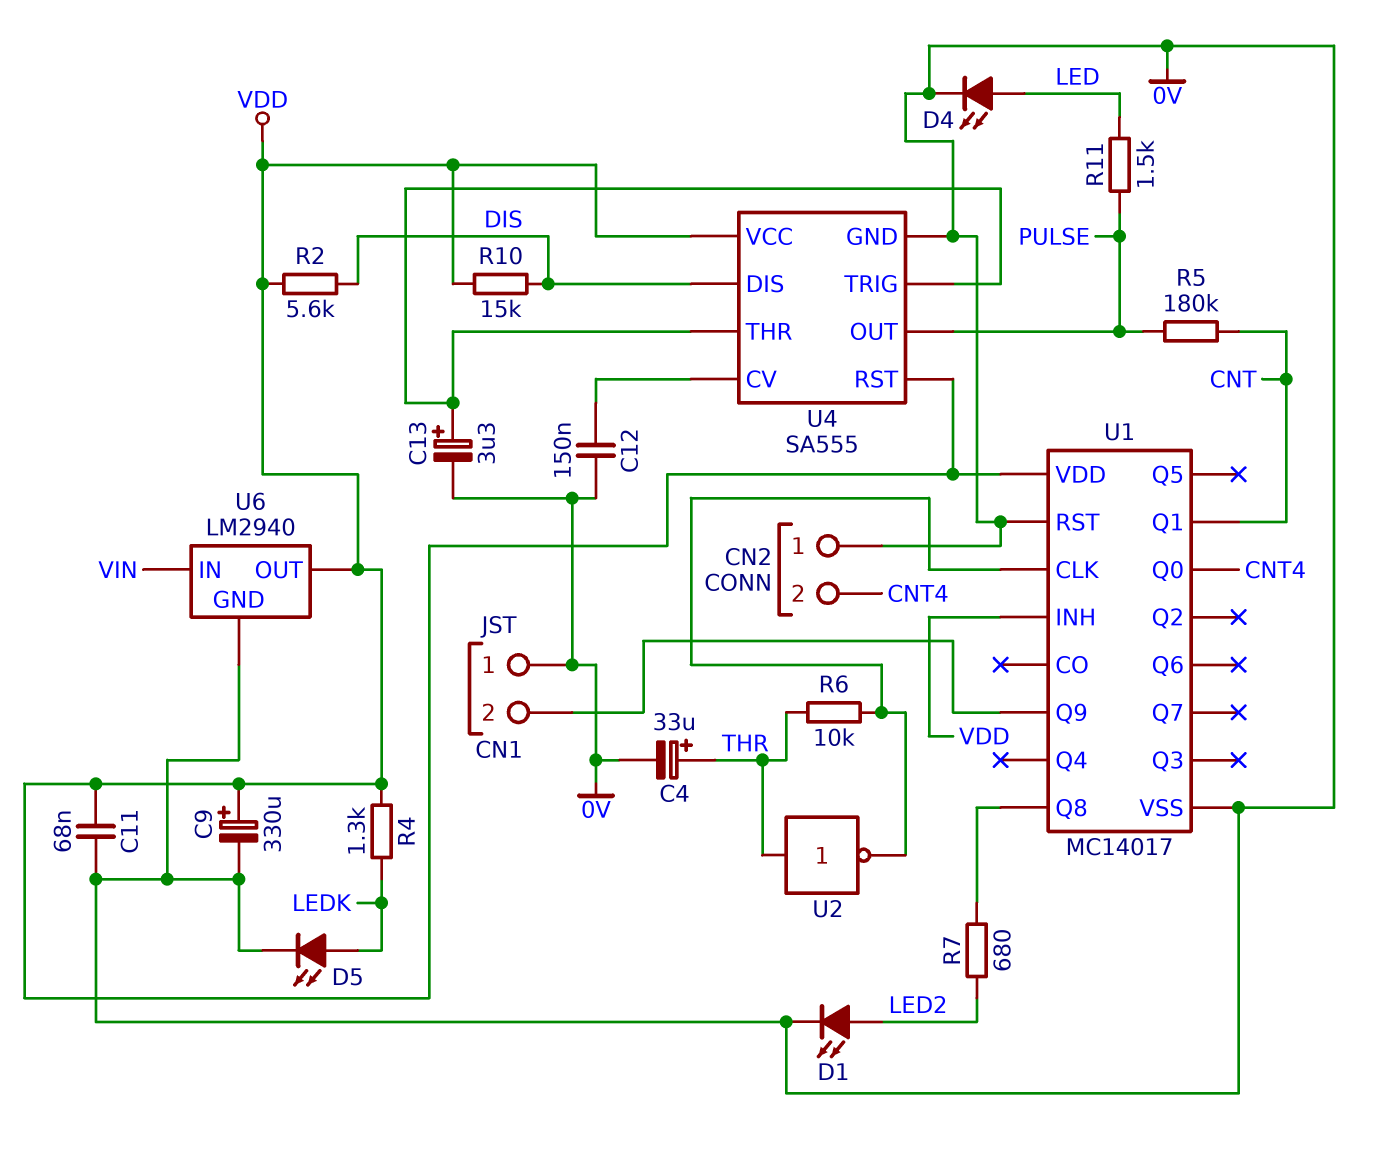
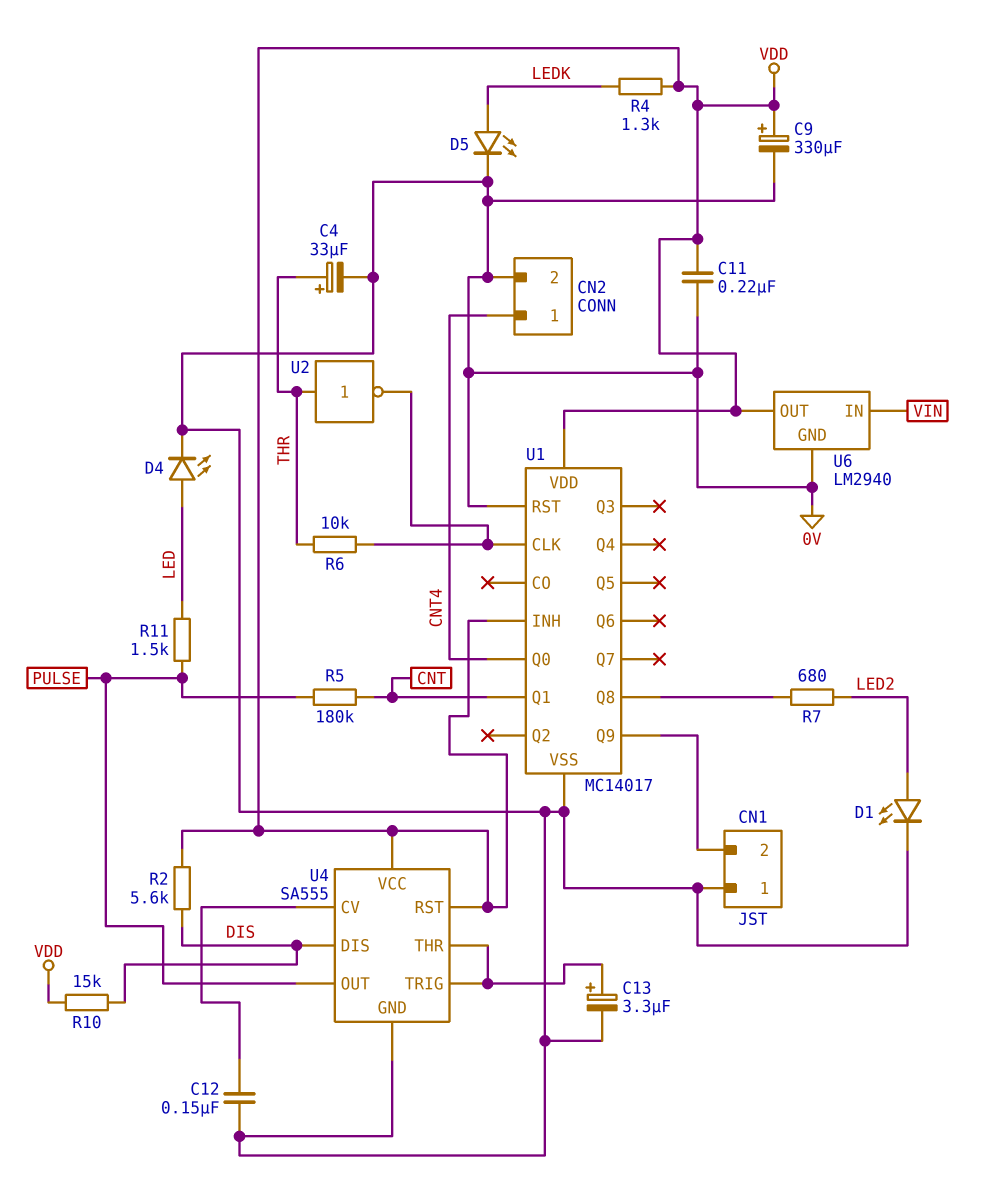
C11: 68nF (0V, VDD) -> 220nF (0V, VDD)
CN2 pin 1: 0V -> CNT4
CN2 pin 2: CNT4 -> 0V

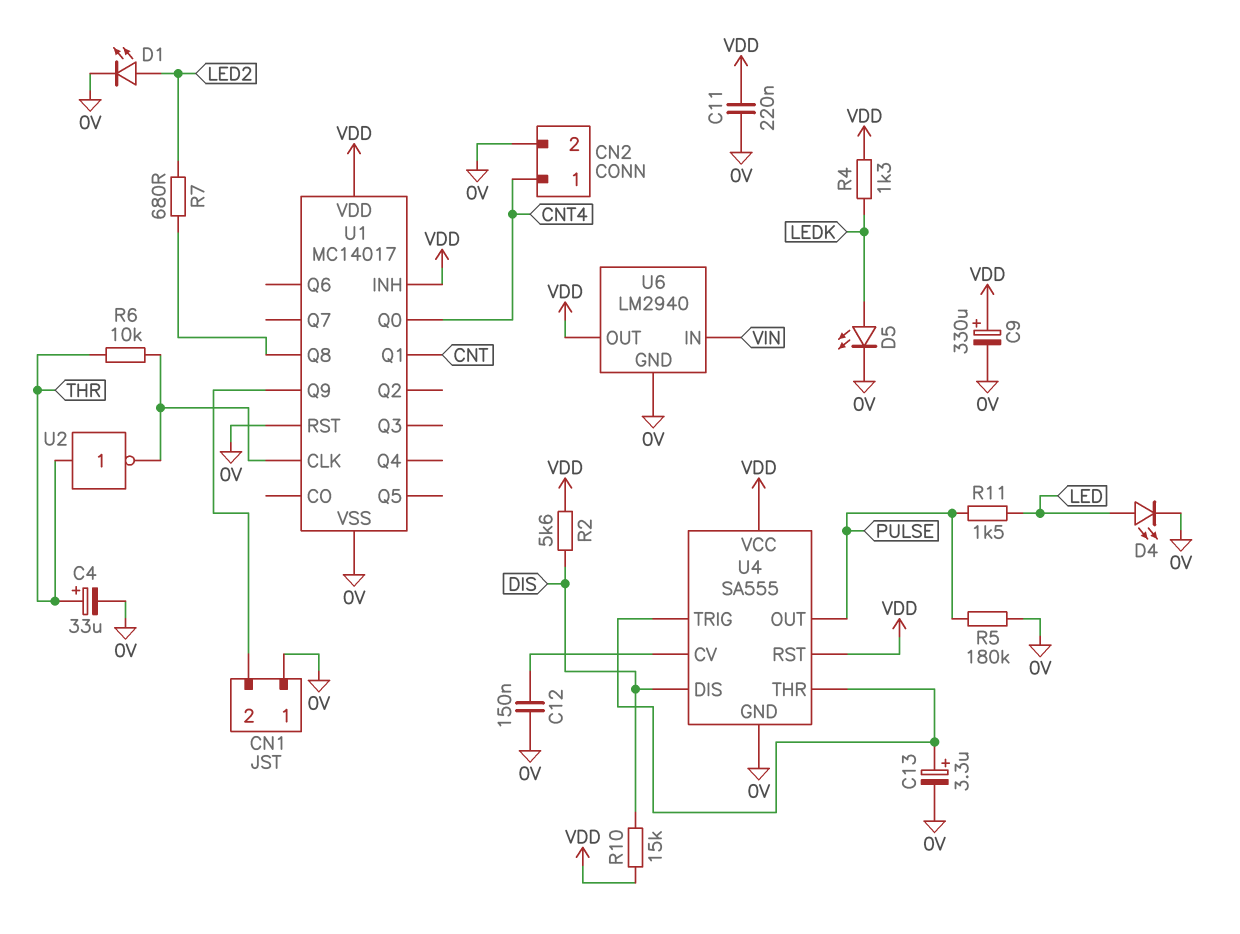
R5: 180k (CNT, PULSE) -> 180k (0V, PULSE)

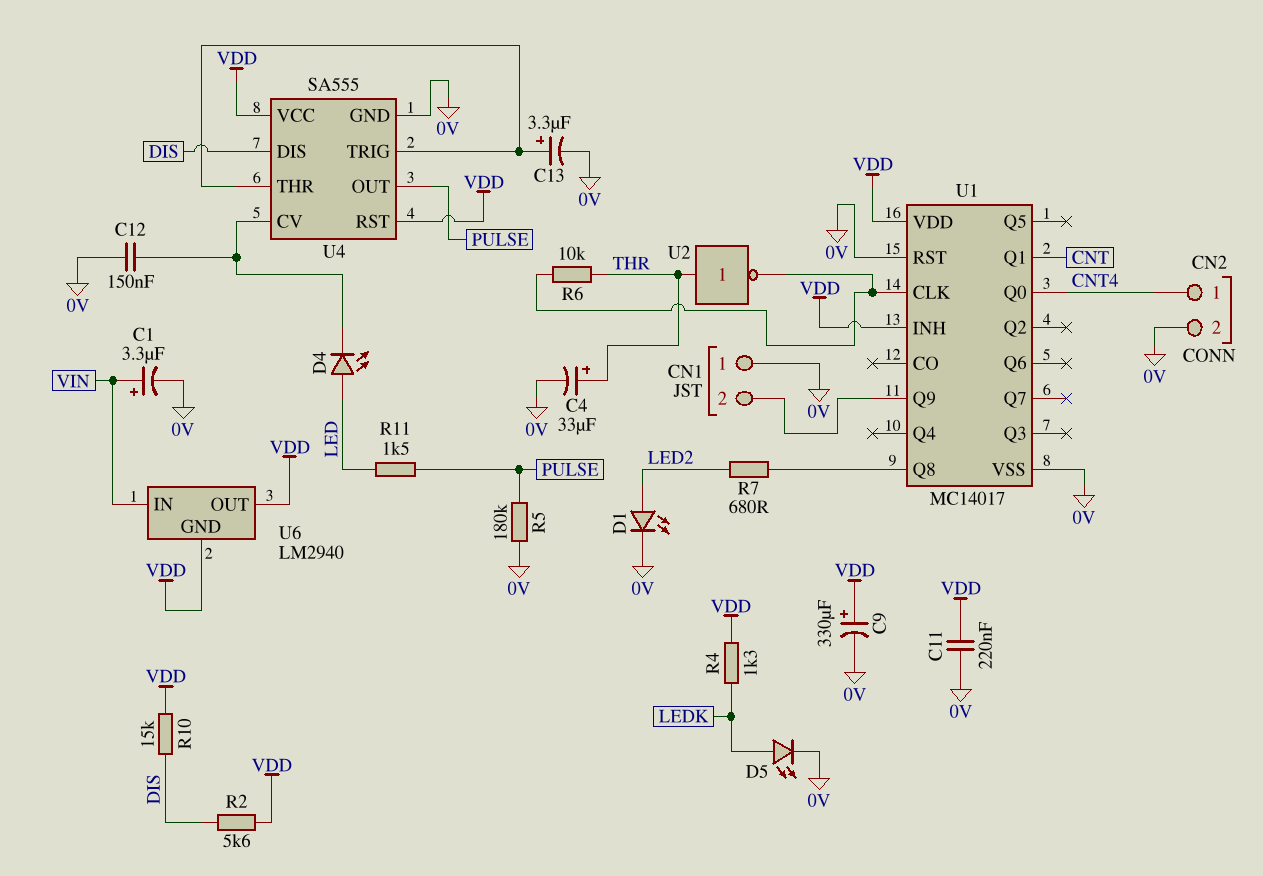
C1: none -> 3.3uF (plus VIN, minus 0V)
D4: LED (A LED, K 0V) -> LED (A LED, K U4/CV)
U6 pin GND: 0V -> VDD

